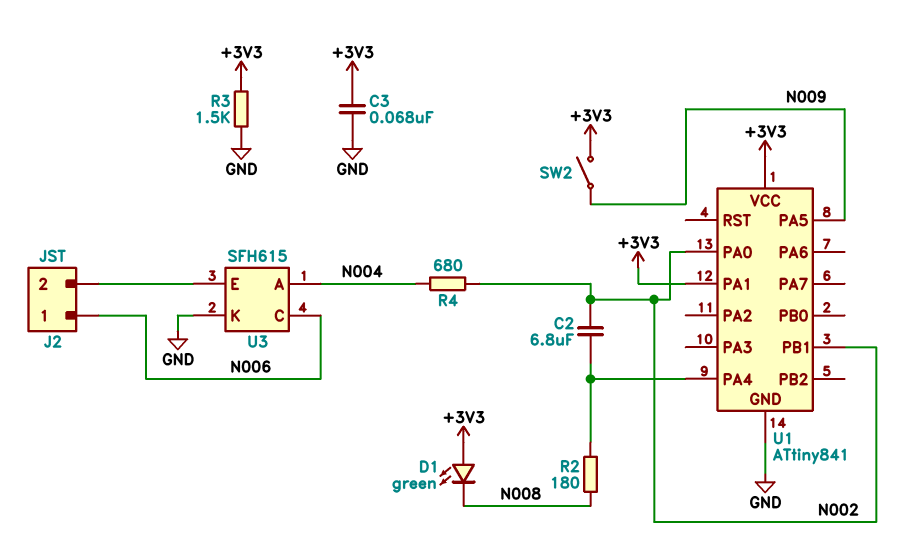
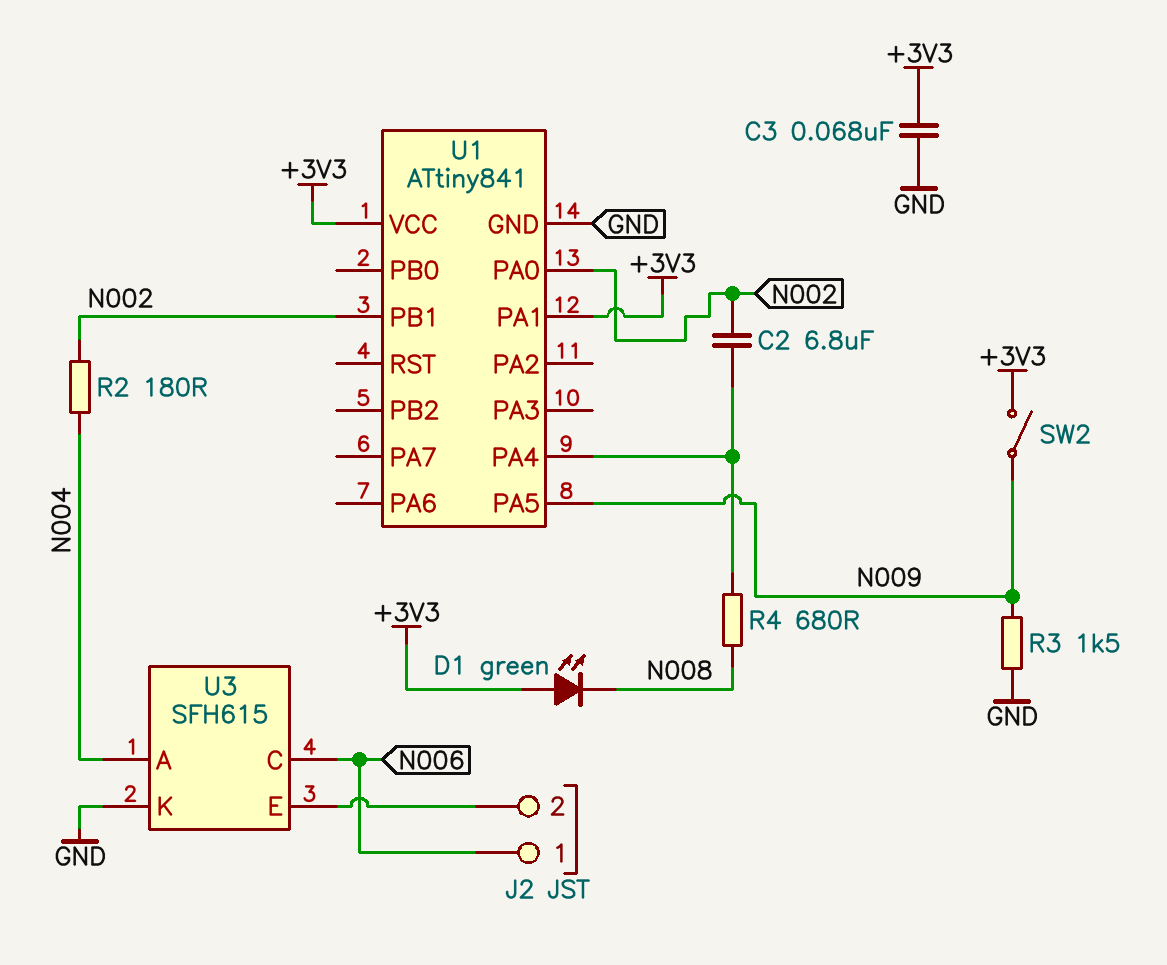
R2: 180 (N008, U1/PA4) -> 180 (N002, N004)
R3: 1.5k (+3V3, GND) -> 1.5k (GND, N009)
R4: 680 (N002, N004) -> 680 (N008, U1/PA4)

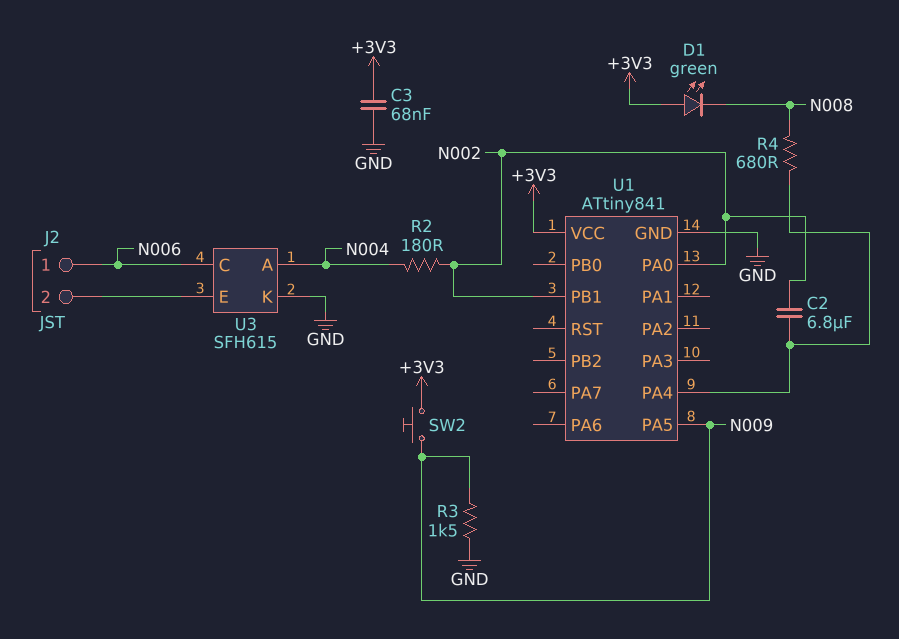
SW2: switch (+3V3, N009) -> button (+3V3, N009)
U1 pin PA1: +3V3 -> none

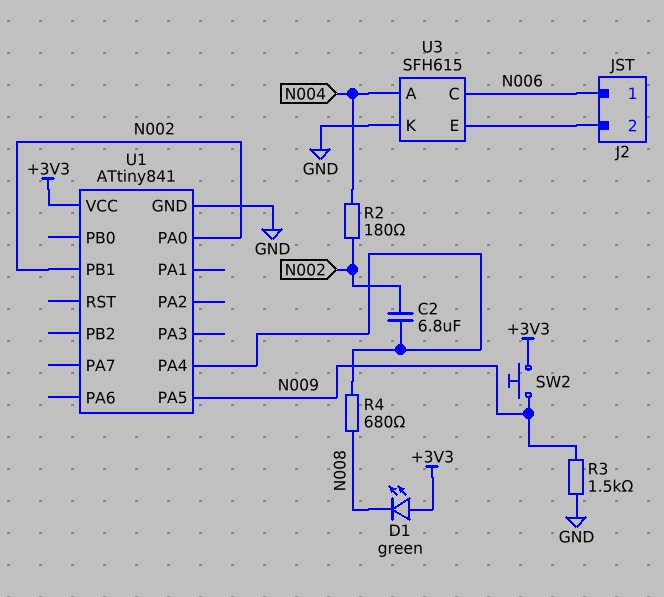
C3: 68nF (+3V3, GND) -> none

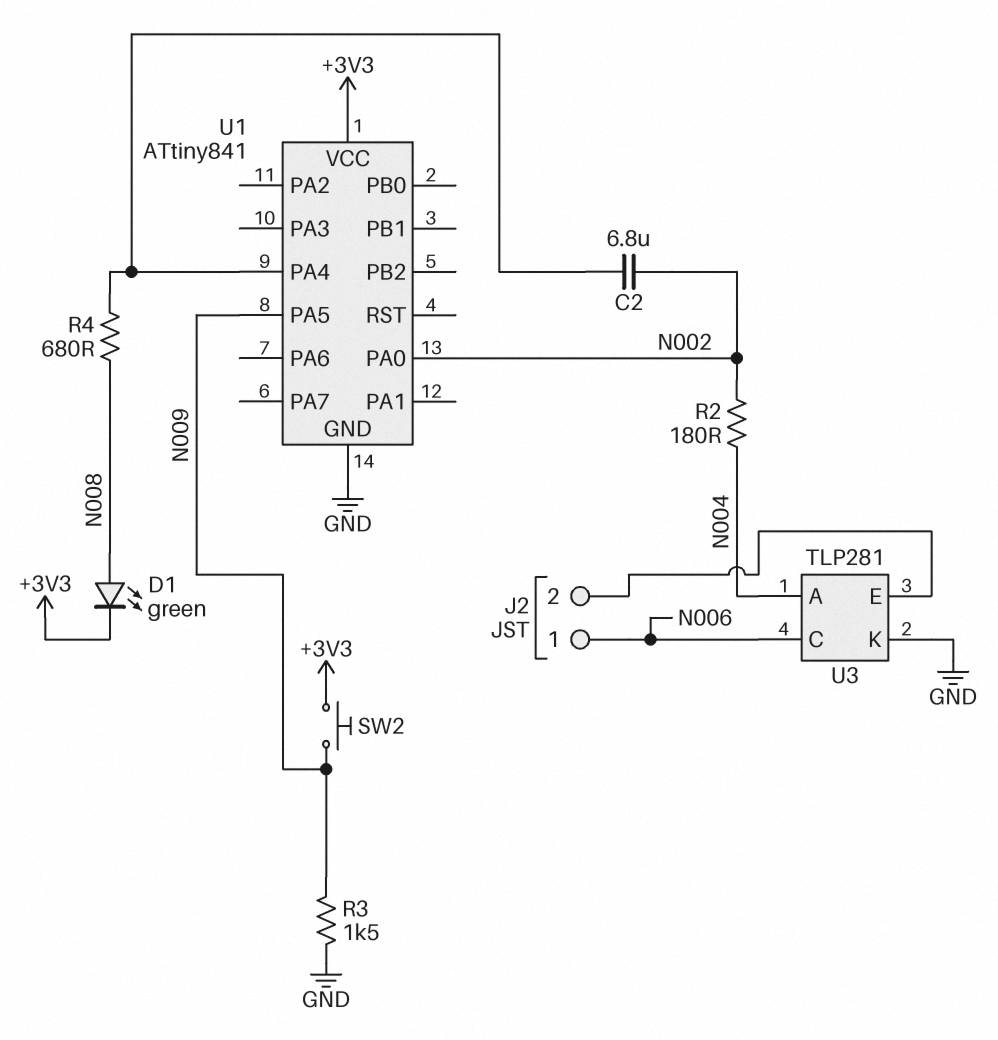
D1: LED green (A +3V3, K N008) -> LED green (A N008, K +3V3)
U1 pin PB1: N002 -> none
U3: SFH615 -> TLP281

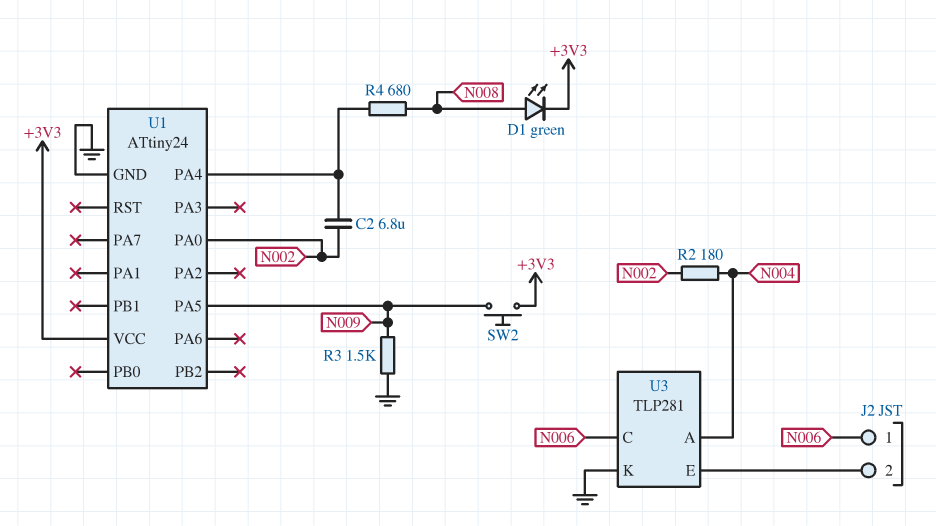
U1: ATtiny841 -> ATtiny24

